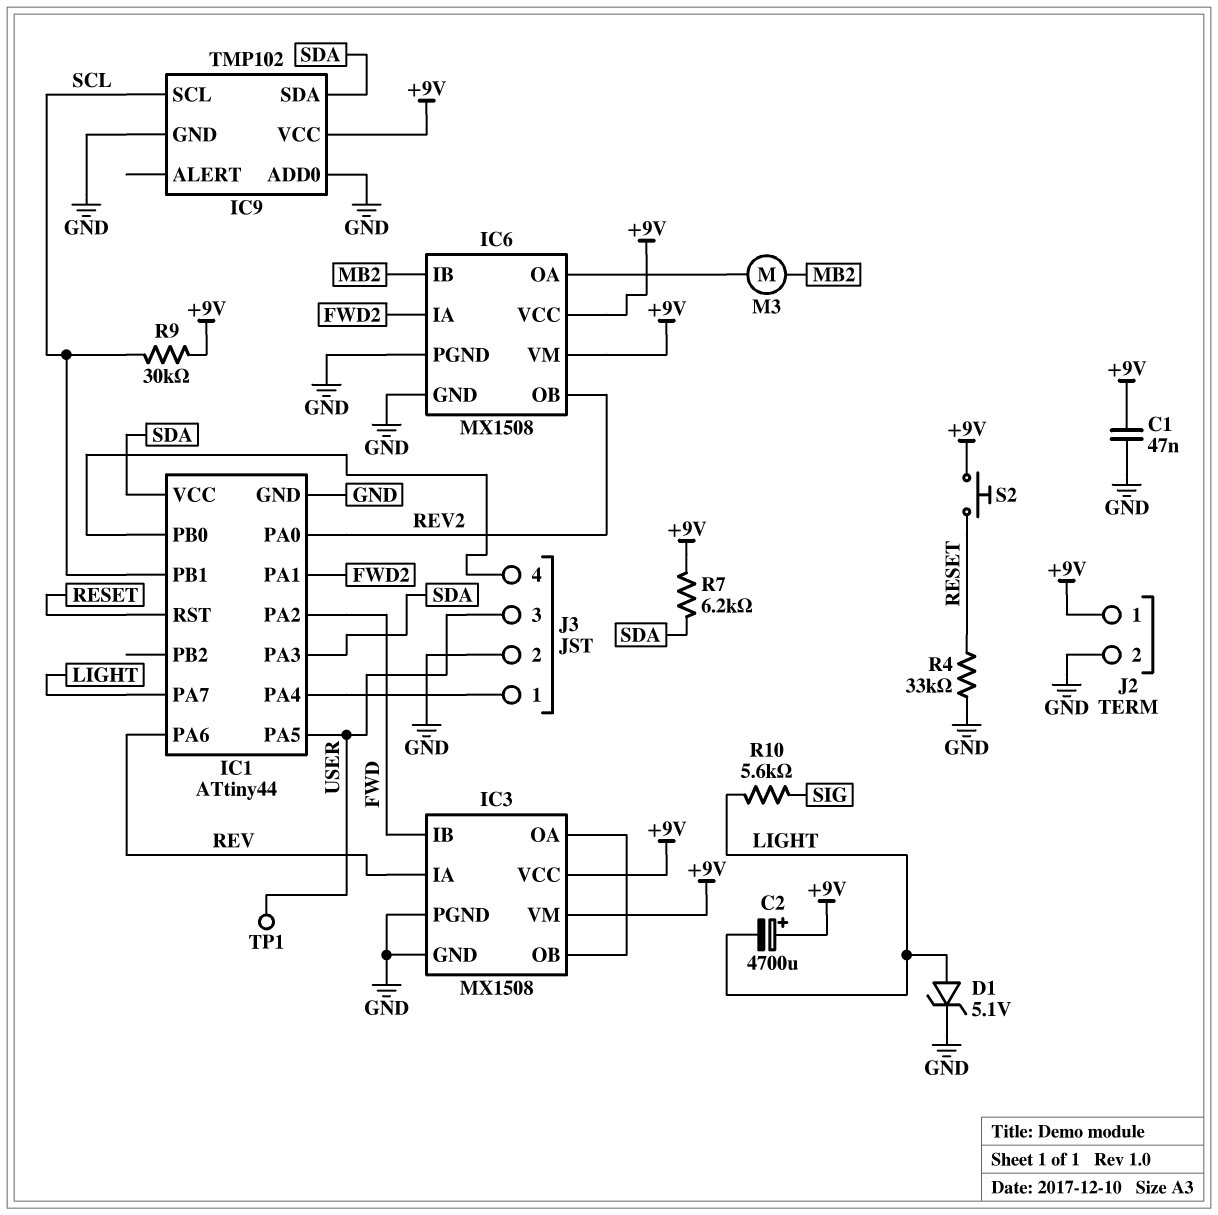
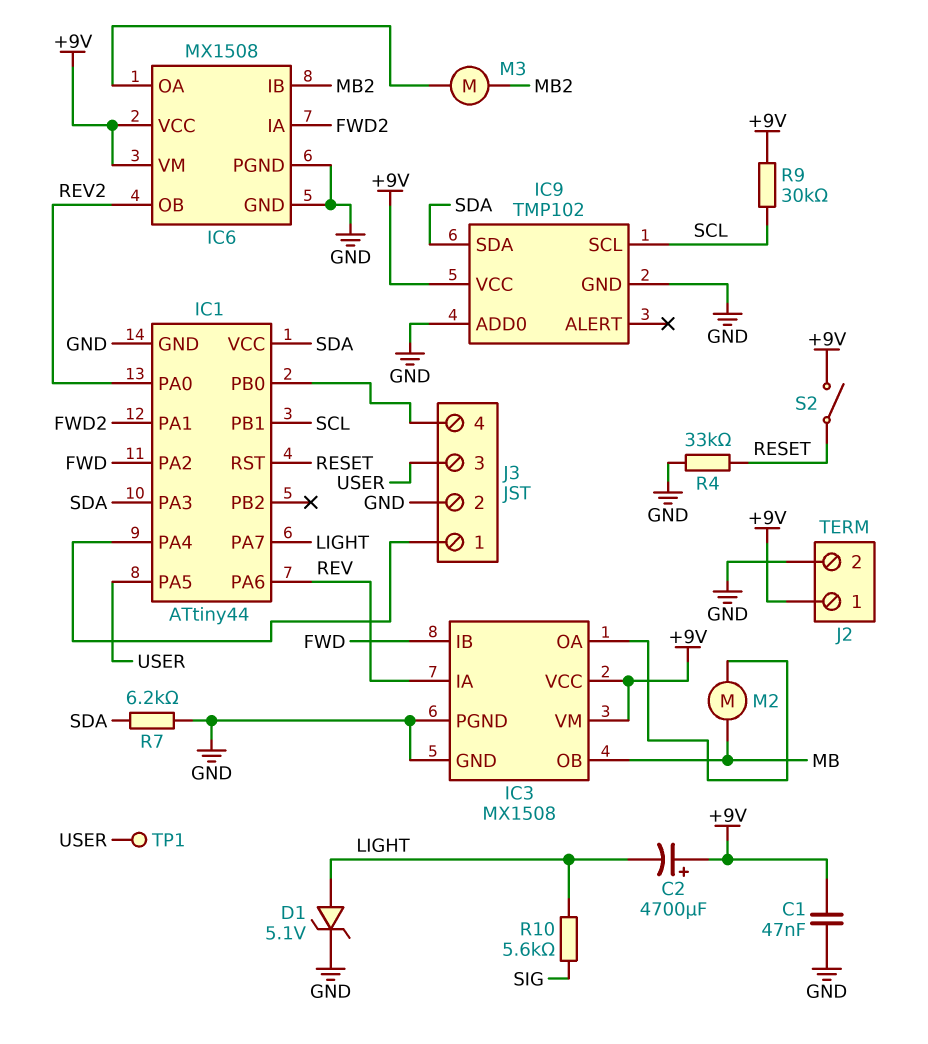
IC3 pin OB: IC3/OA -> MB
M2: none -> motor (IC3/OA, MB)
R7: 6.2k (+9V, SDA) -> 6.2k (GND, SDA)
S2: button (+9V, RESET) -> switch (+9V, RESET)

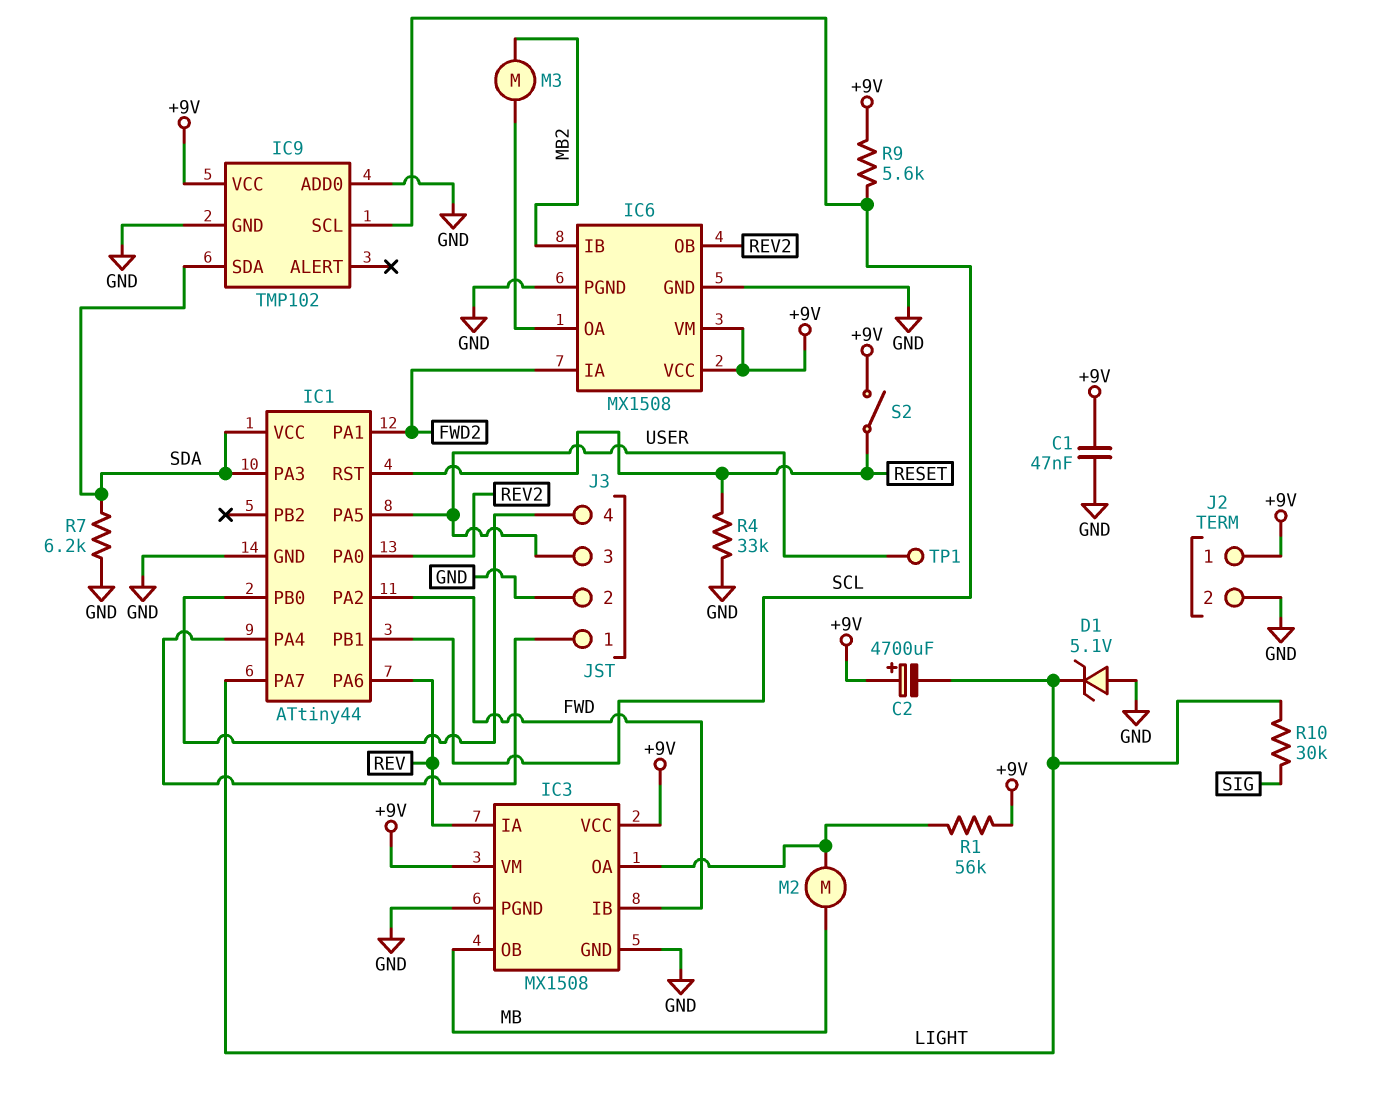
D1: zener 5.1V (A LIGHT, K GND) -> zener 5.1V (A GND, K LIGHT)
R1: none -> 56k (+9V, IC3/OA)
R9: 30k (+9V, SCL) -> 5.6k (+9V, SCL)
R10: 5.6k (LIGHT, SIG) -> 30k (LIGHT, SIG)

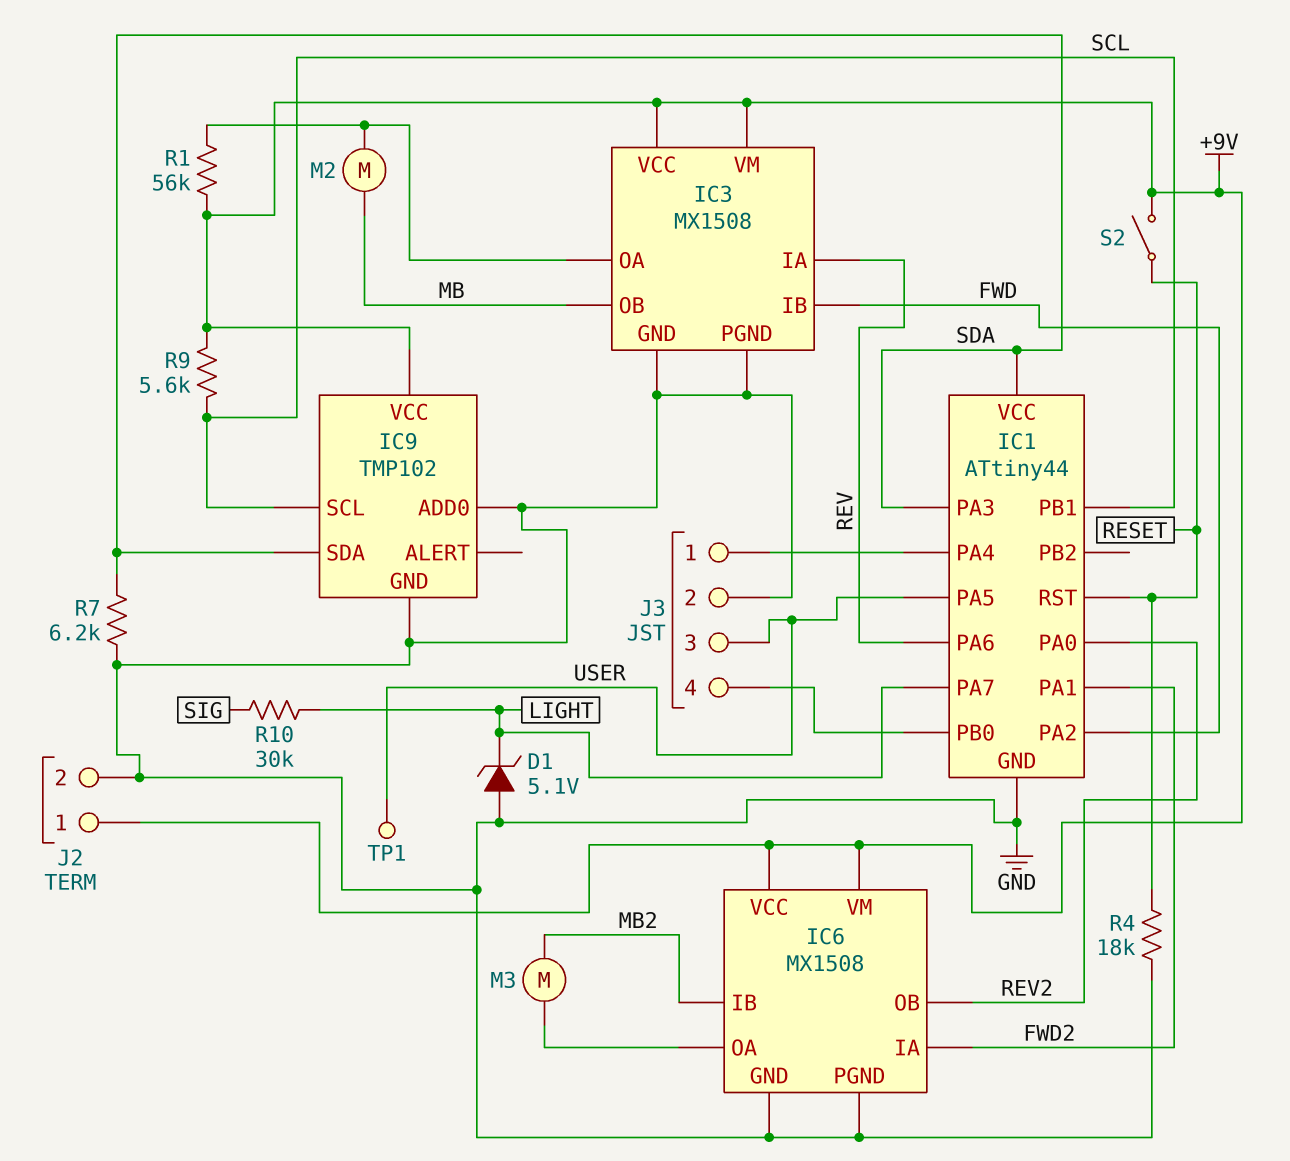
C1: 47nF (+9V, GND) -> none
C2: 4700uF (plus +9V, minus LIGHT) -> none
R4: 33k (GND, RESET) -> 18k (GND, RESET)

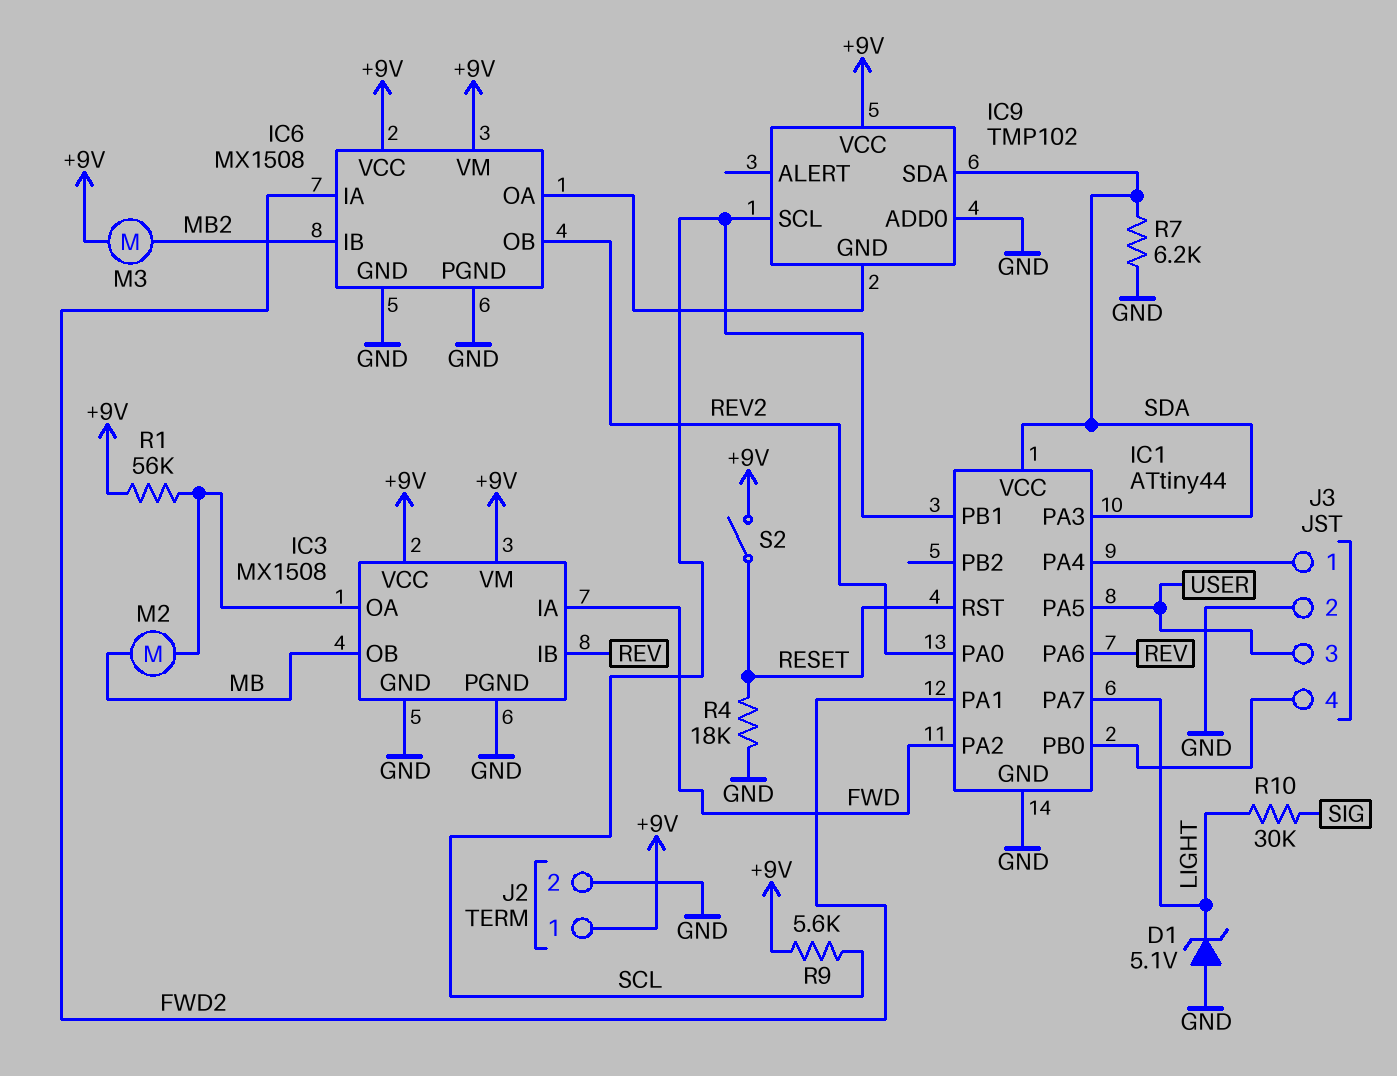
IC3 pin IA: REV -> FWD
IC3 pin IB: FWD -> REV
IC9 pin GND: GND -> IC6/OA
M3: motor (IC6/OA, MB2) -> motor (+9V, MB2)
TP1: test point (USER) -> none

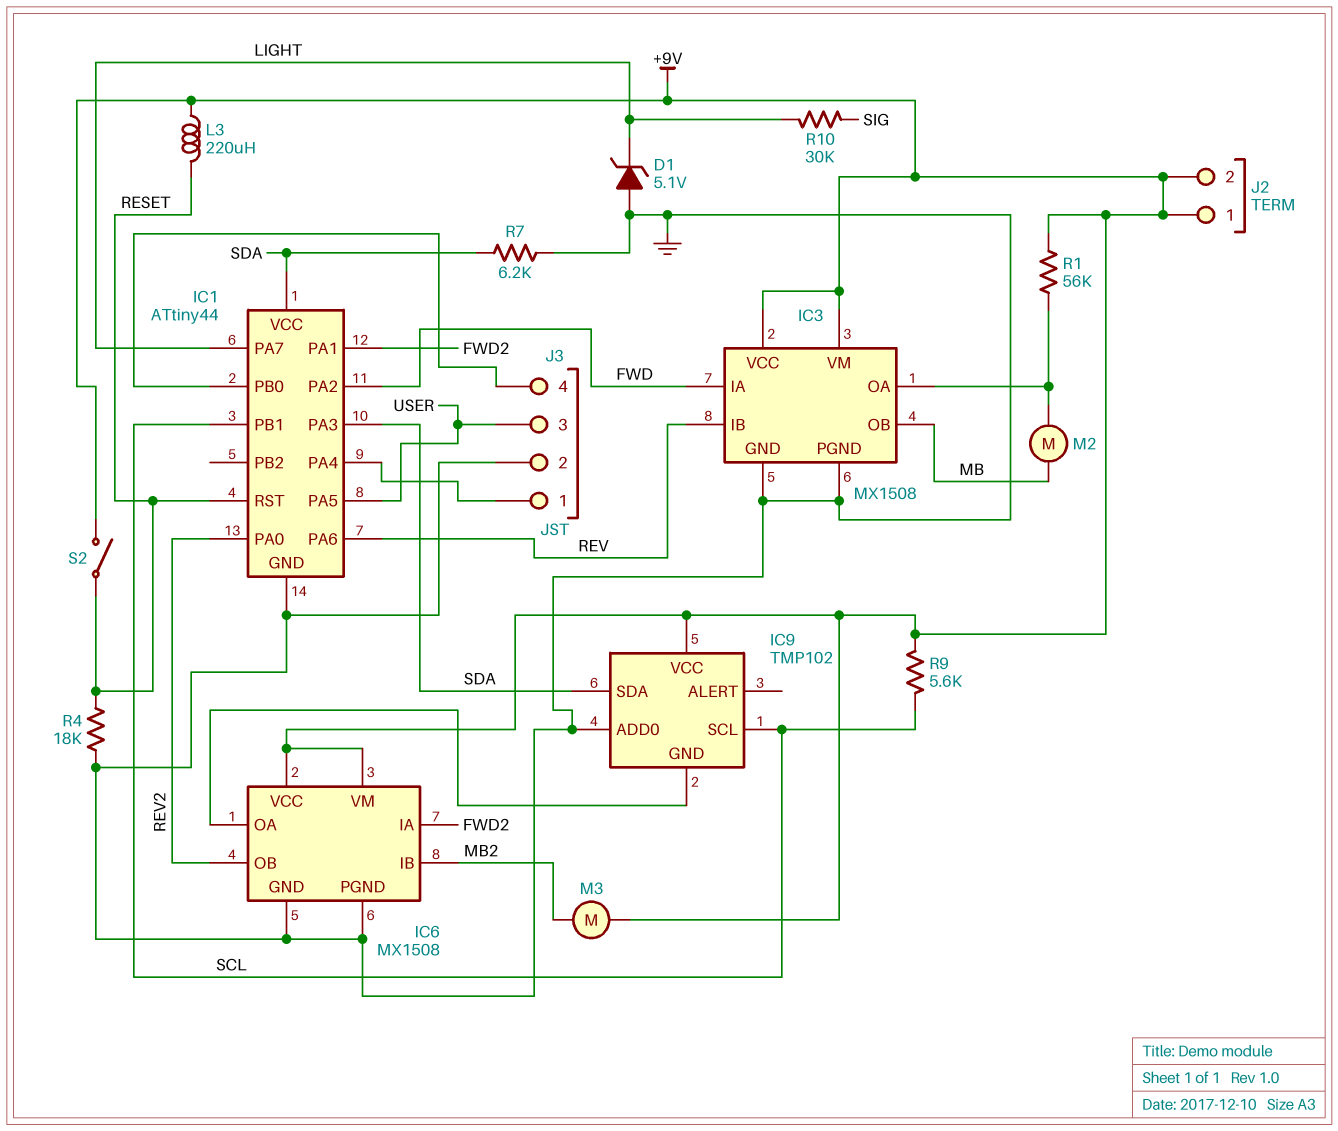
J2 pin 2: GND -> +9V
L3: none -> 220uH (+9V, RESET)

